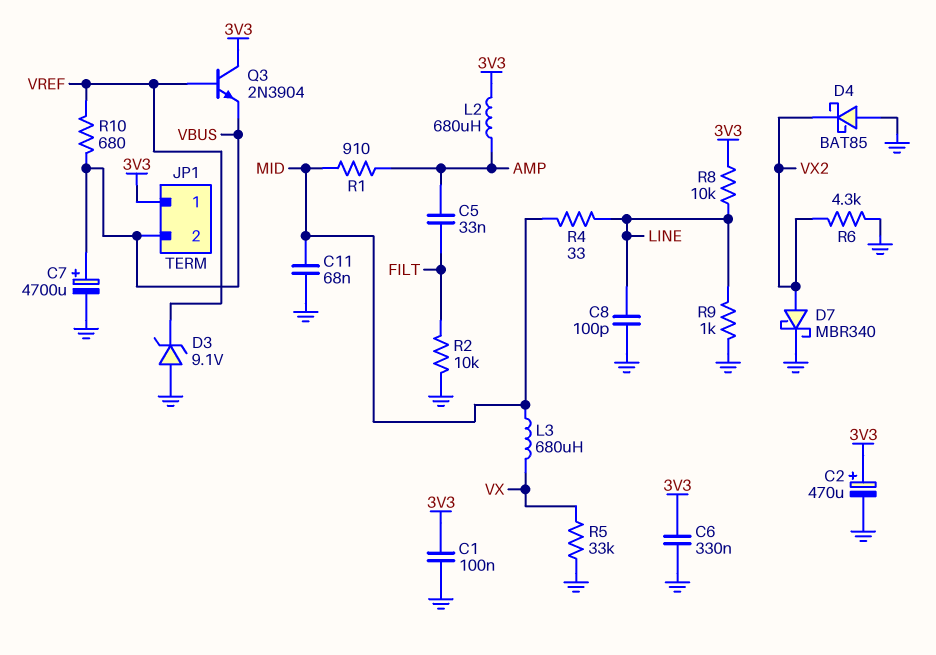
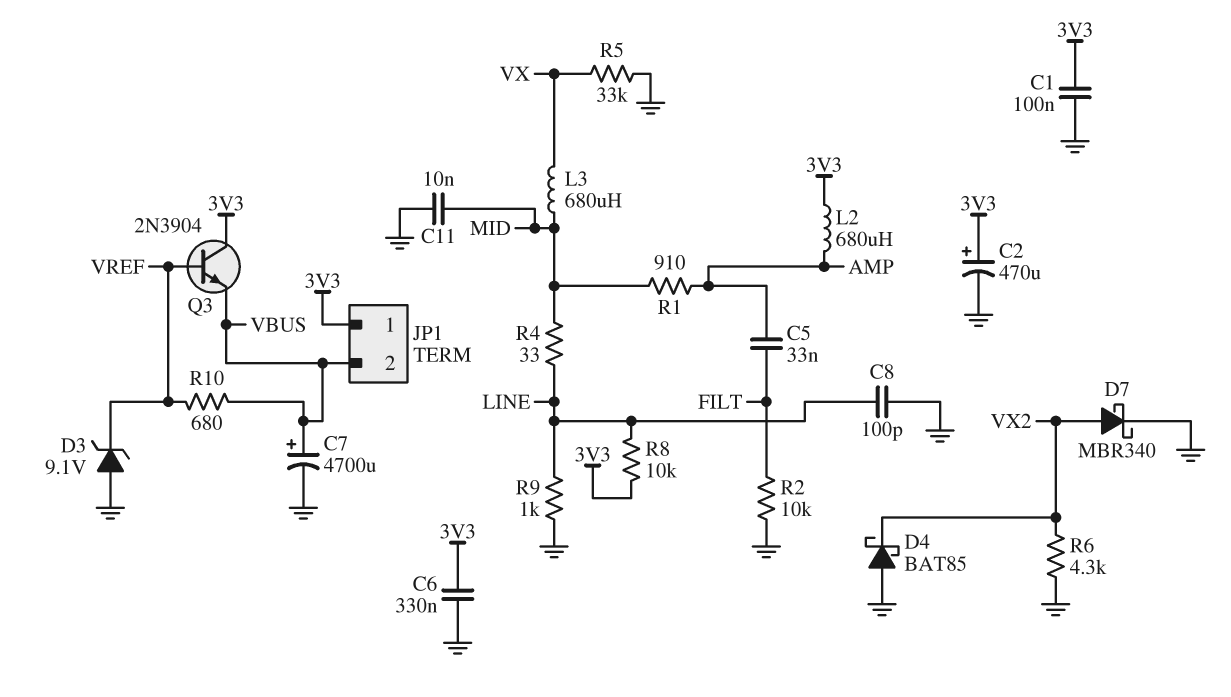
C11: 68nF (GND, MID) -> 10nF (GND, MID)

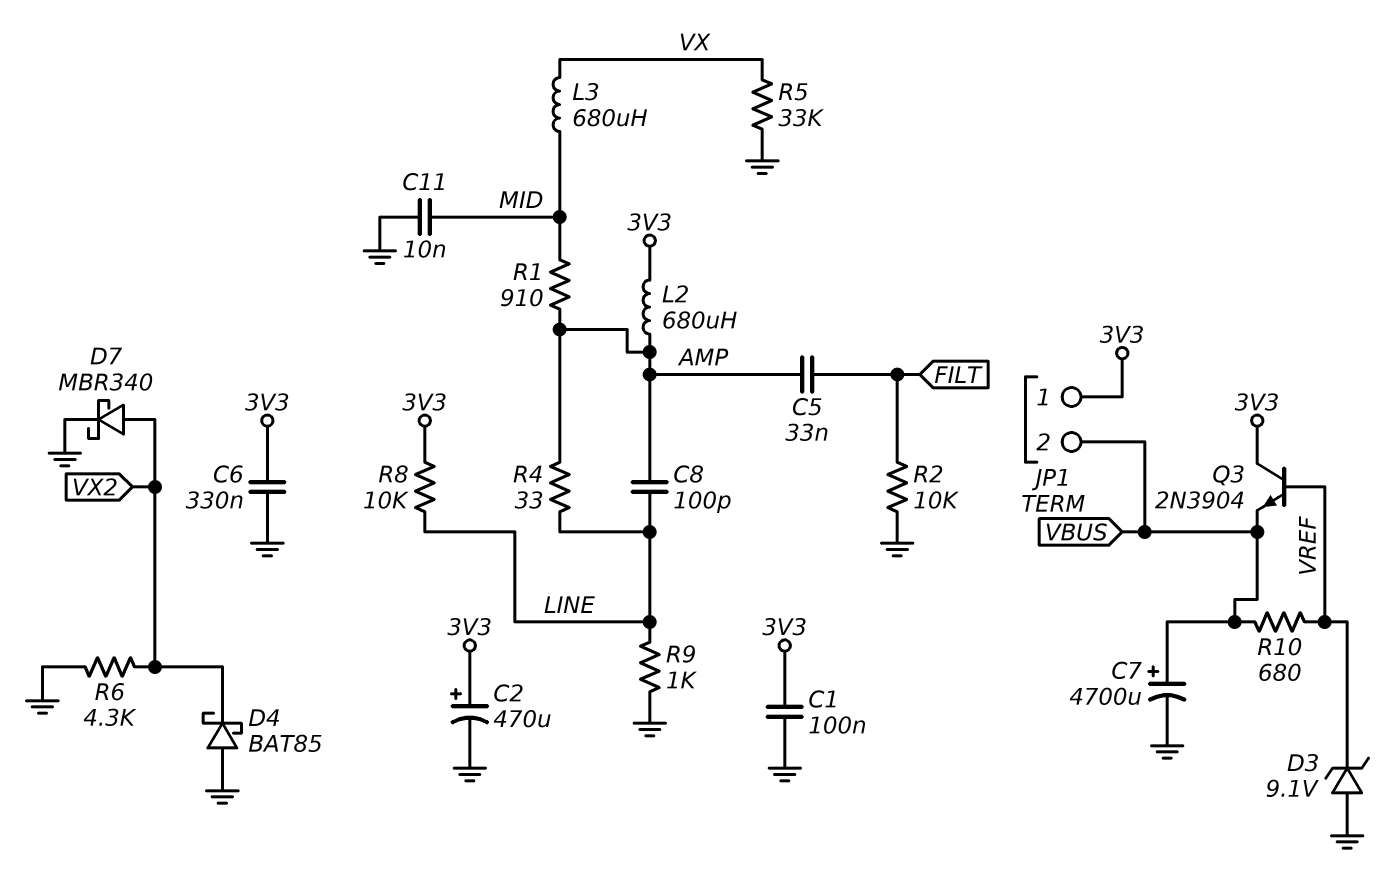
C8: 100pF (GND, LINE) -> 100pF (AMP, LINE)
R4: 33 (LINE, MID) -> 33 (AMP, LINE)

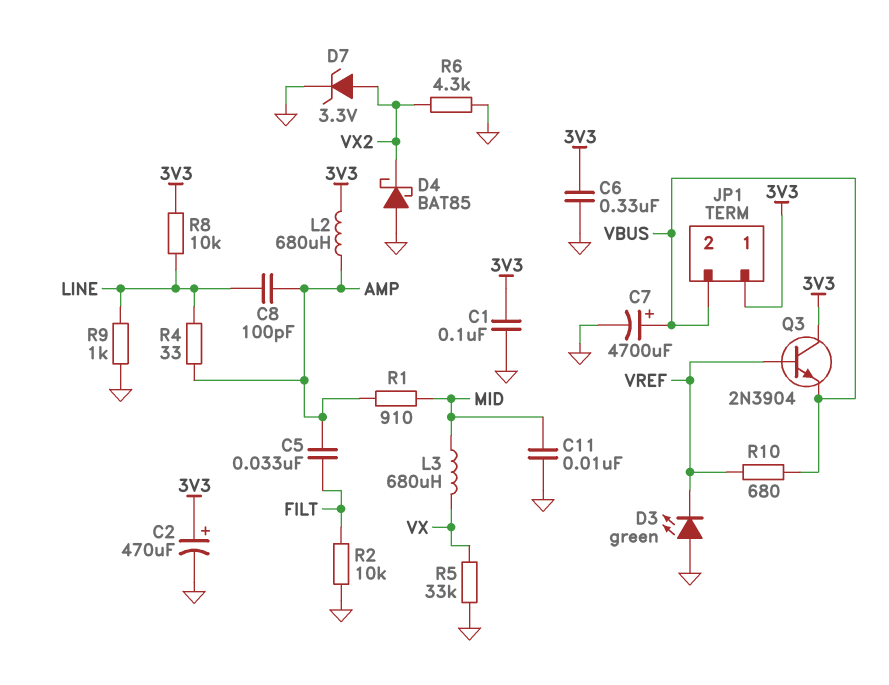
D3: zener 9.1V (A GND, K VREF) -> LED green (A GND, K VREF)
D7: schottky MBR340 (A VX2, K GND) -> zener 3.3V (A VX2, K GND)

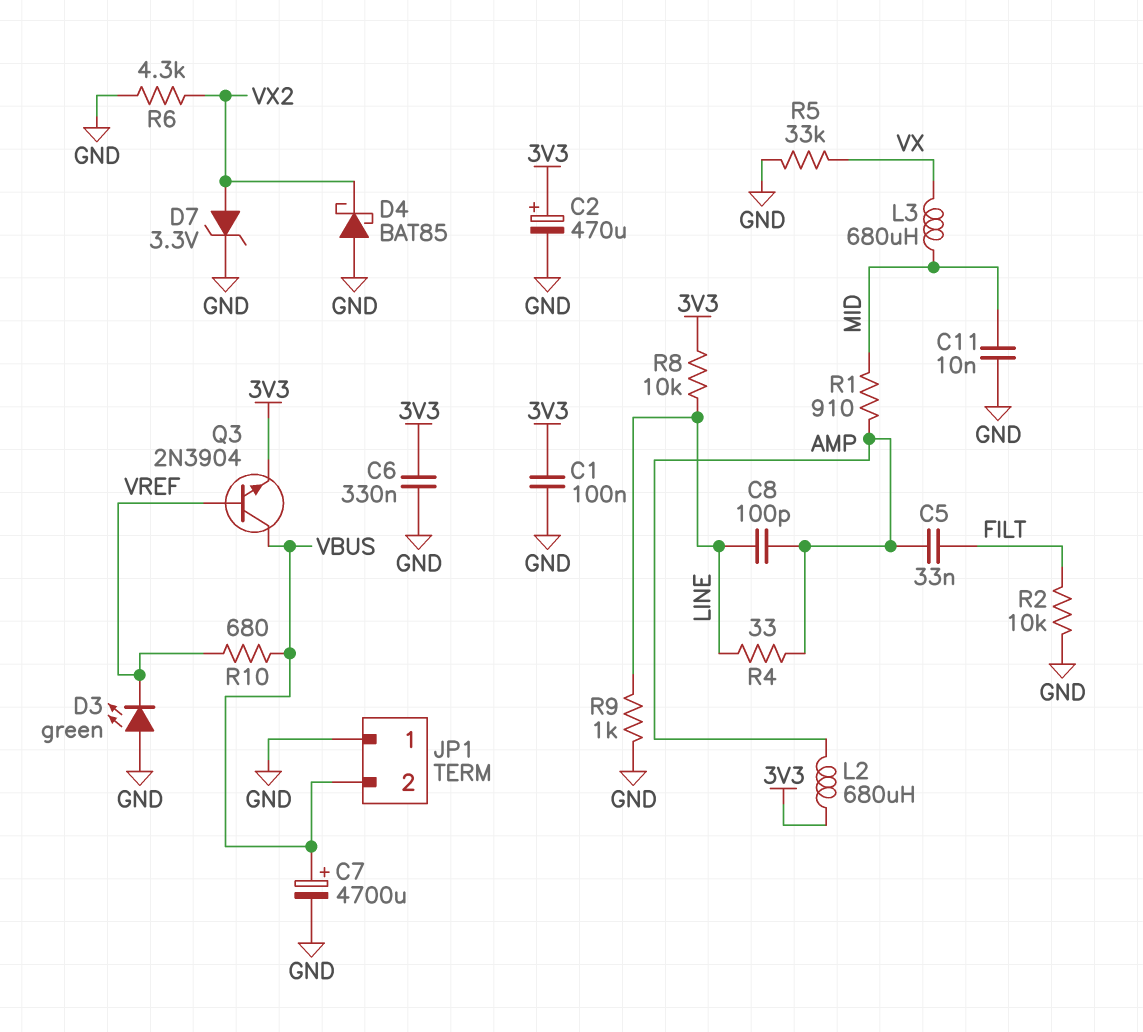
JP1 pin 1: 3V3 -> GND
Q3: NPN 2N3904 (B VREF, C 3V3, E VBUS) -> NPN 2N3904 (B VREF, C VBUS, E 3V3)

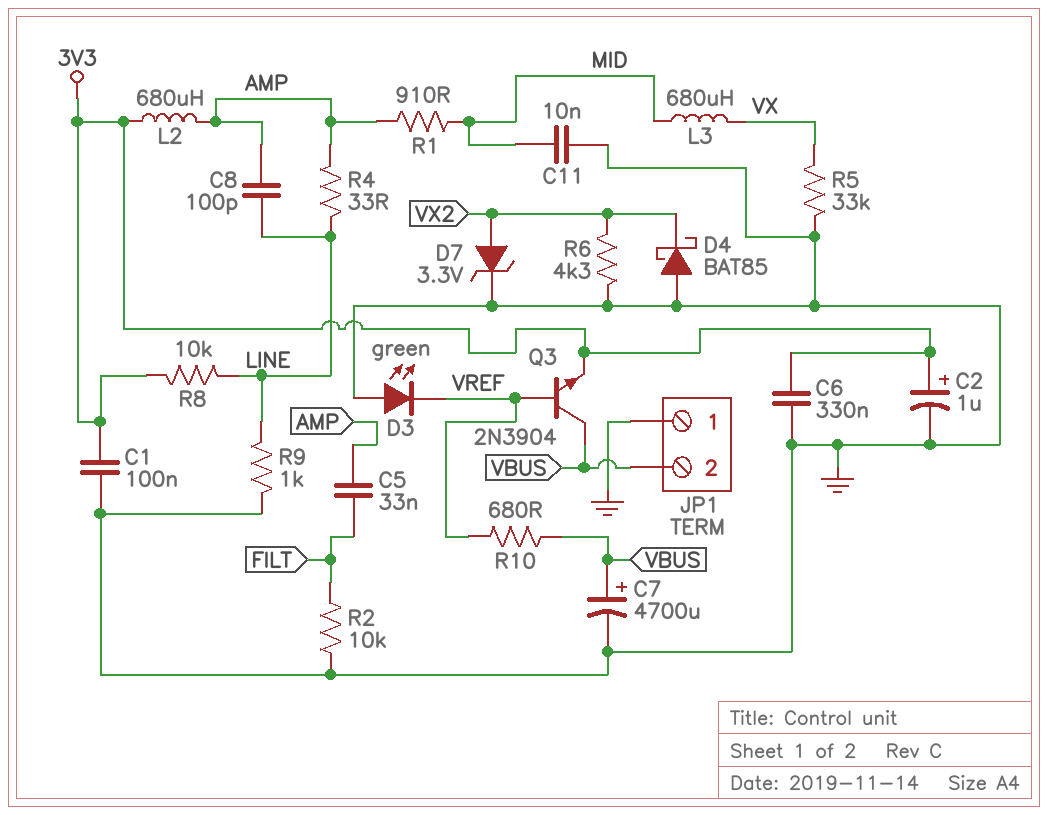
C2: 470uF (plus 3V3, minus GND) -> 1uF (plus 3V3, minus GND)

